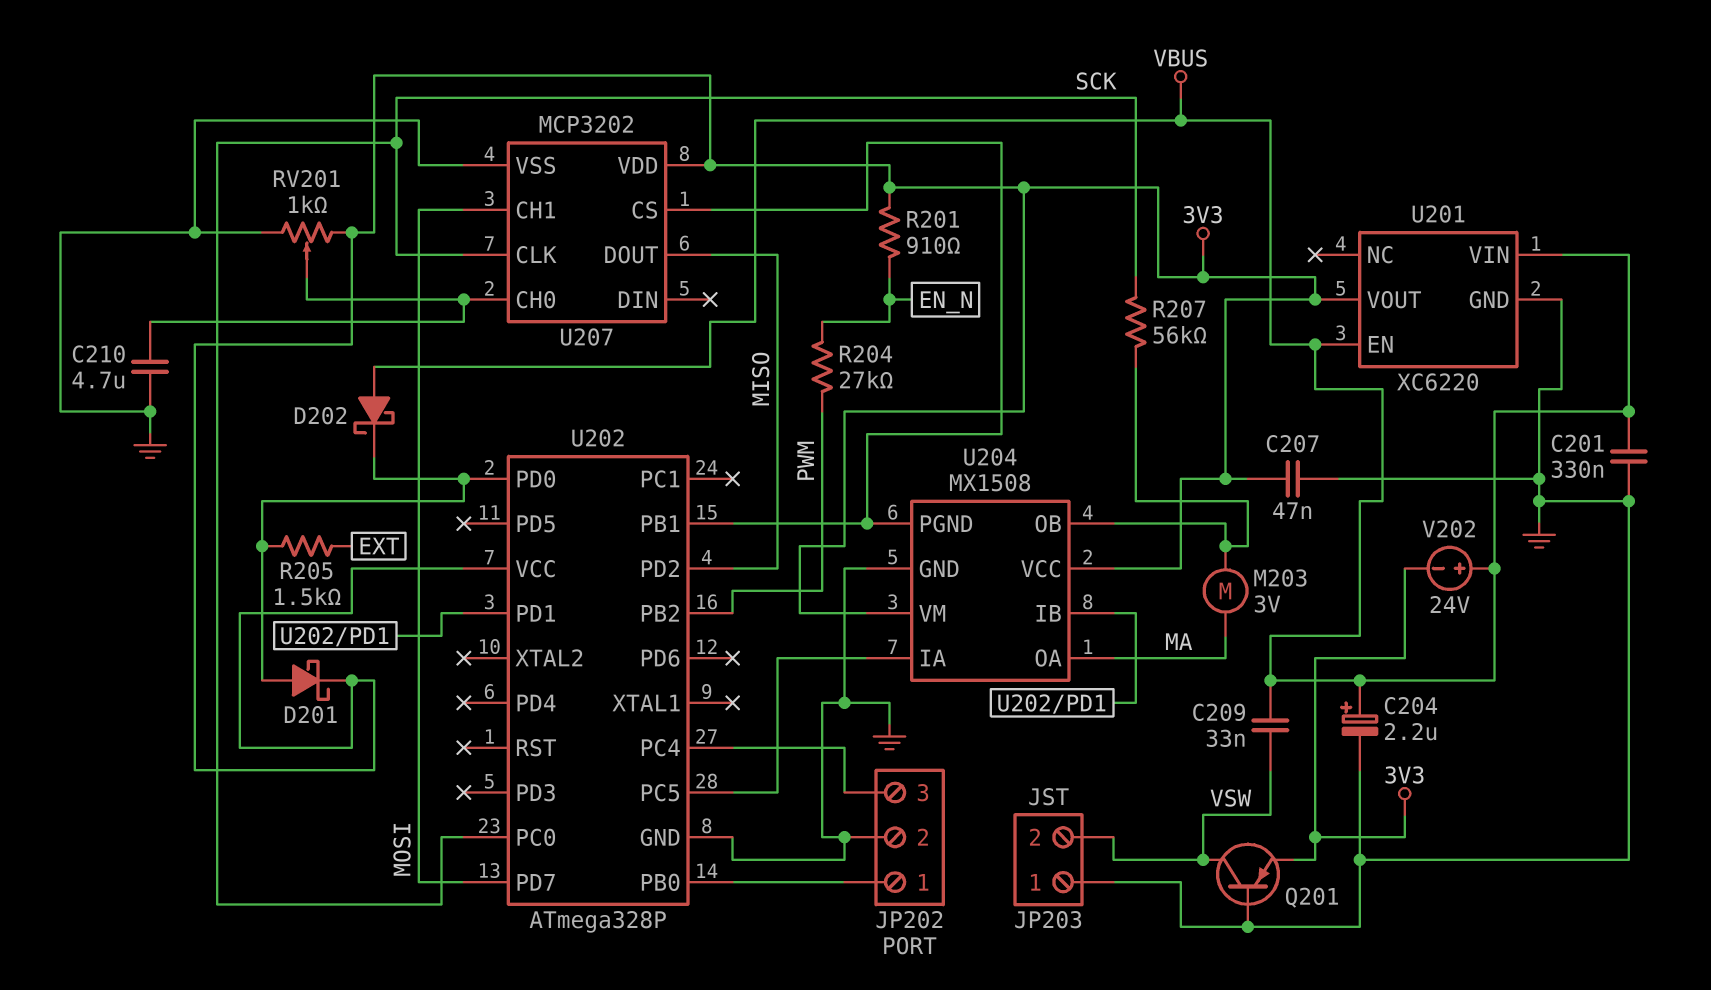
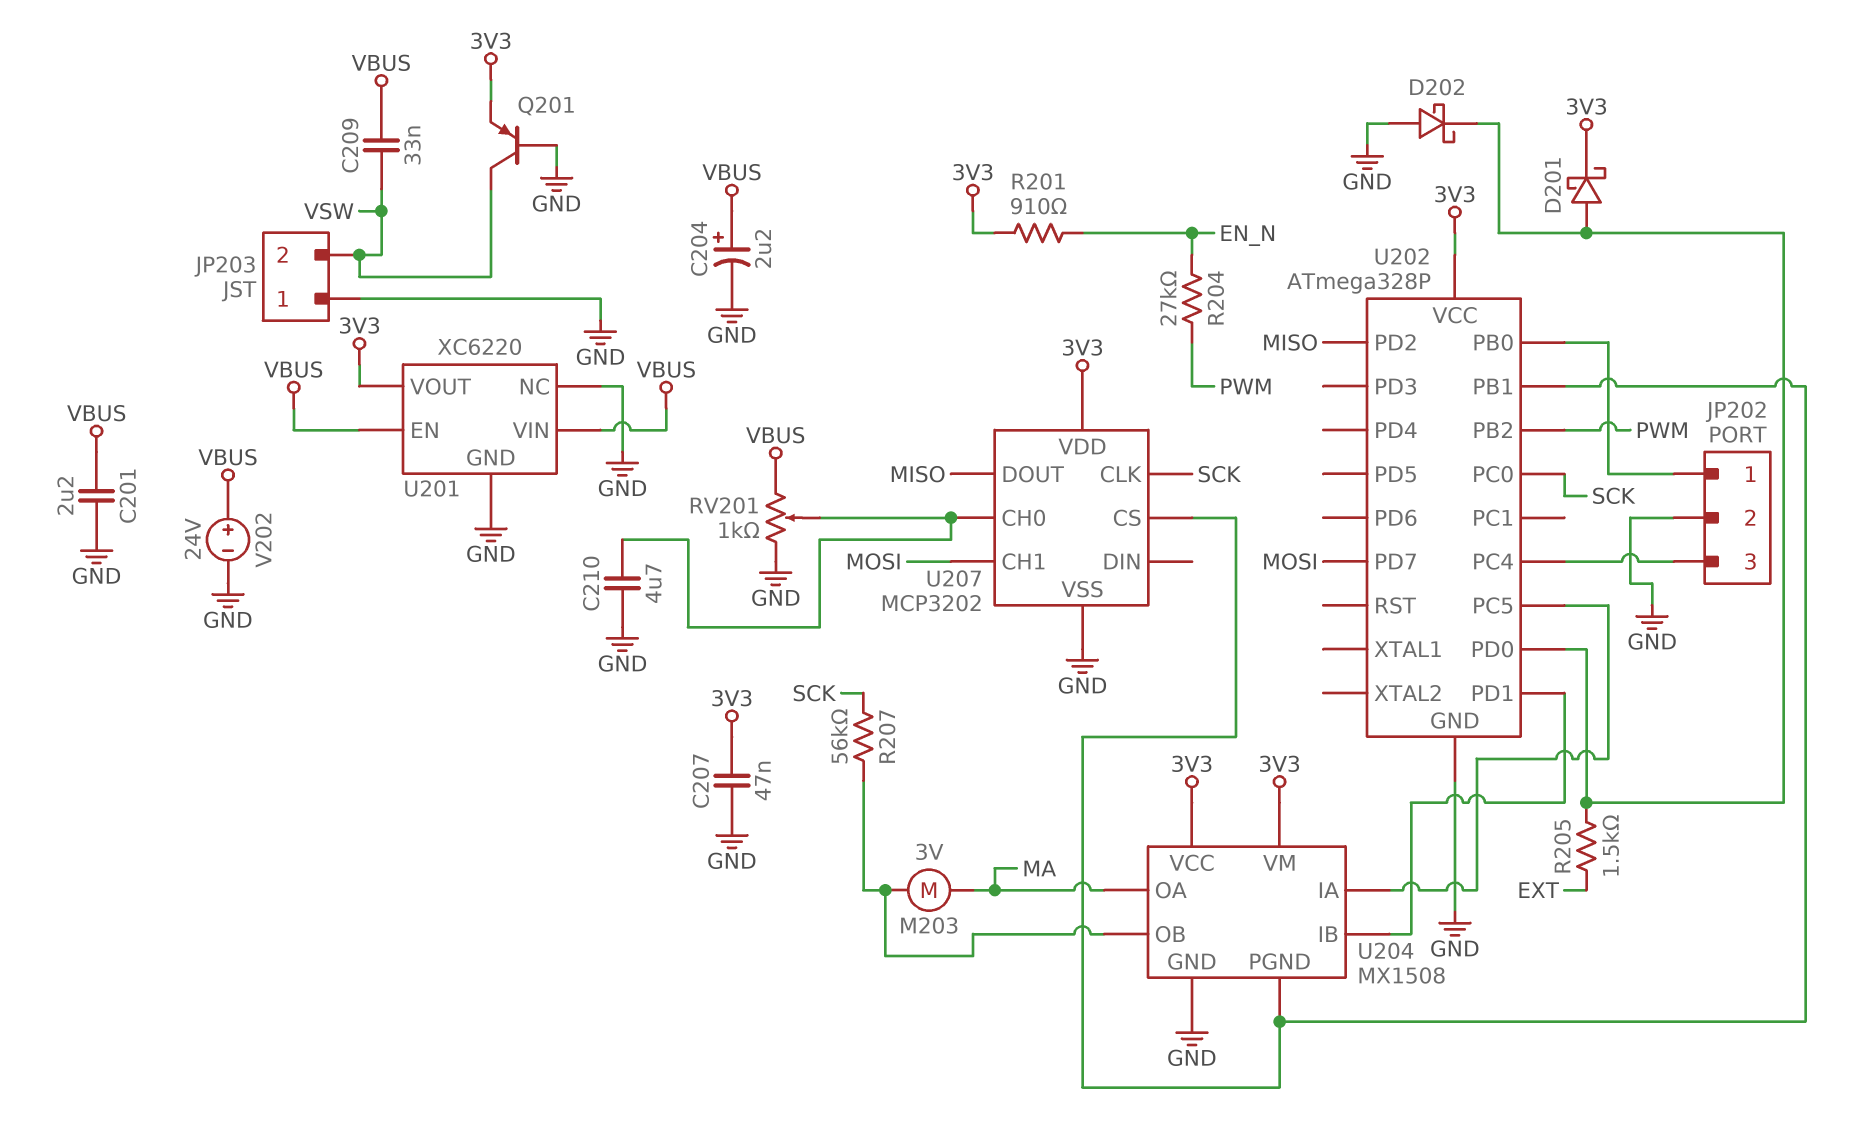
C201: 330nF (GND, VBUS) -> 2.2uF (GND, VBUS)
D202: schottky (A VBUS, K U202/PD0) -> schottky (A GND, K U202/PD0)
RV201: 1k (3V3, GND, wiper U207/CH0) -> 1k (GND, VBUS, wiper U207/CH0)
U201 pin NC: none -> GND
V202: 24V (plus VBUS, minus 3V3) -> 24V (plus VBUS, minus GND)

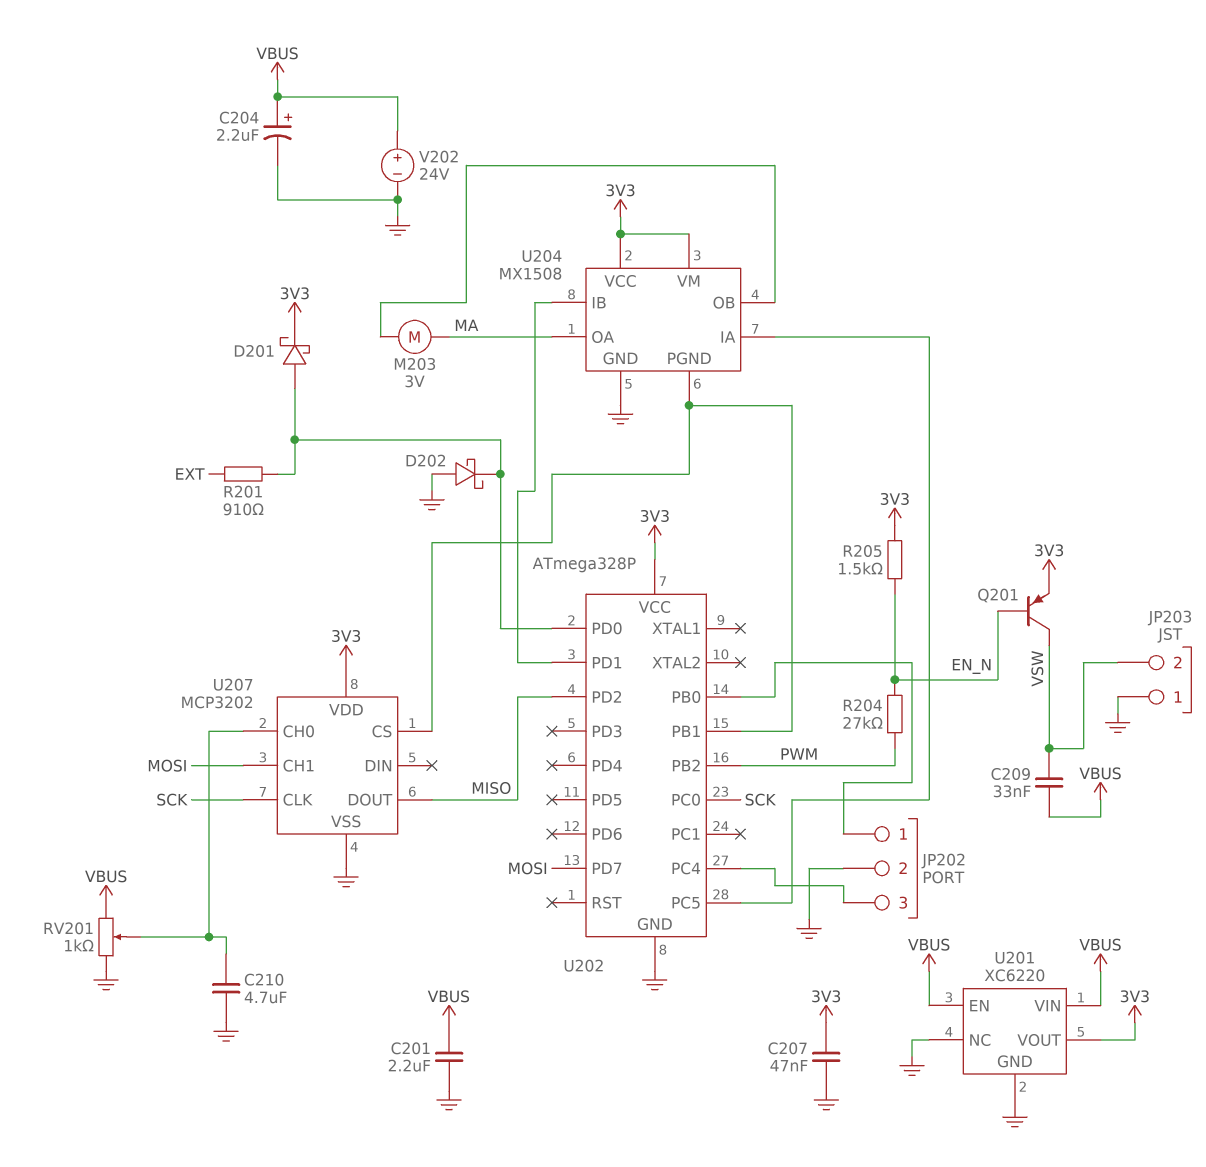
Q201: PNP (B GND, C VSW, E 3V3) -> PNP (B EN_N, C VSW, E 3V3)
R201: 910 (3V3, EN_N) -> 910 (EXT, U202/PD0)
R205: 1.5k (EXT, U202/PD0) -> 1.5k (3V3, EN_N)
R207: 56k (SCK, U204/OB) -> none

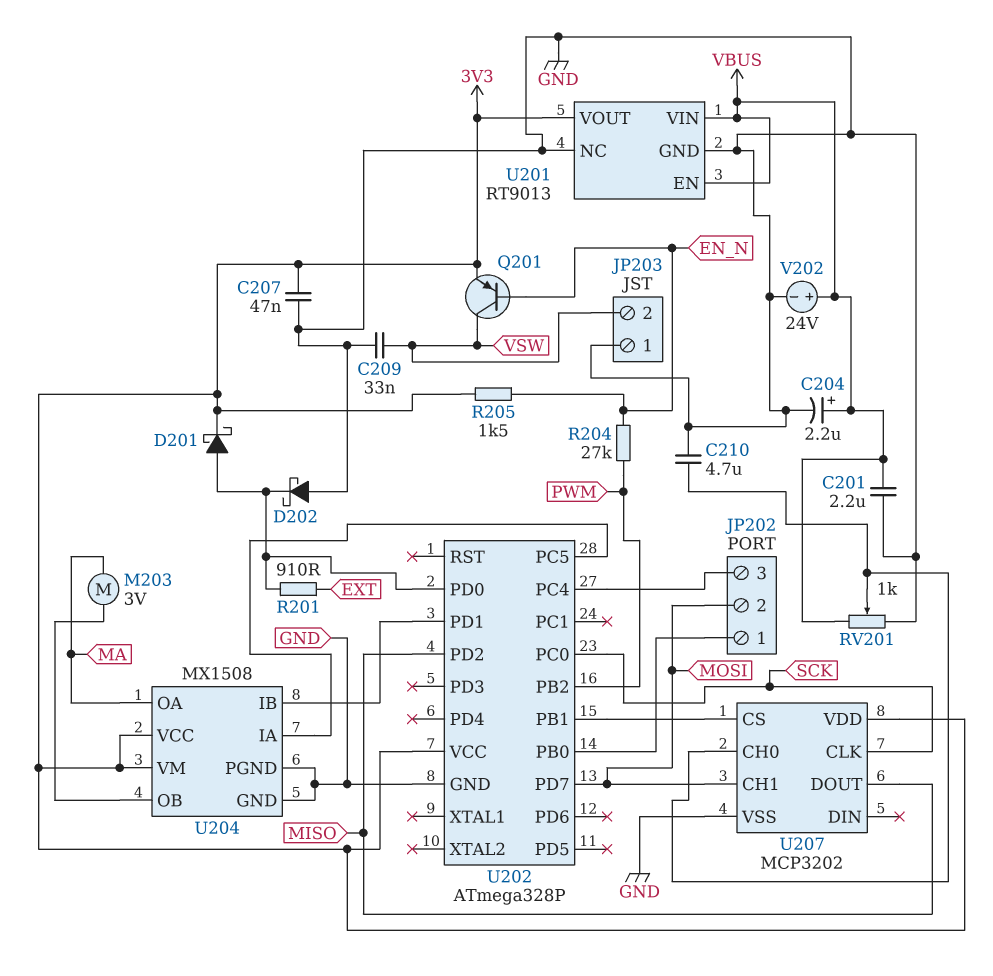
C209: 33nF (VBUS, VSW) -> 33nF (GND, VSW)
JP202 pin 2: GND -> MOSI
U201: XC6220 -> RT9013
U204 pin PGND: U202/PB1 -> GND

